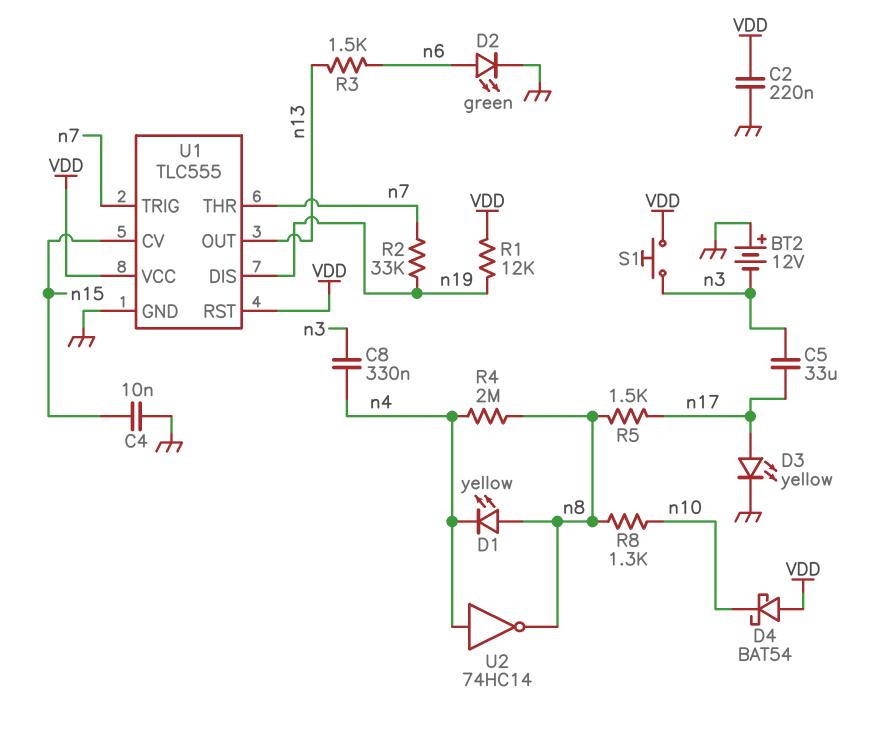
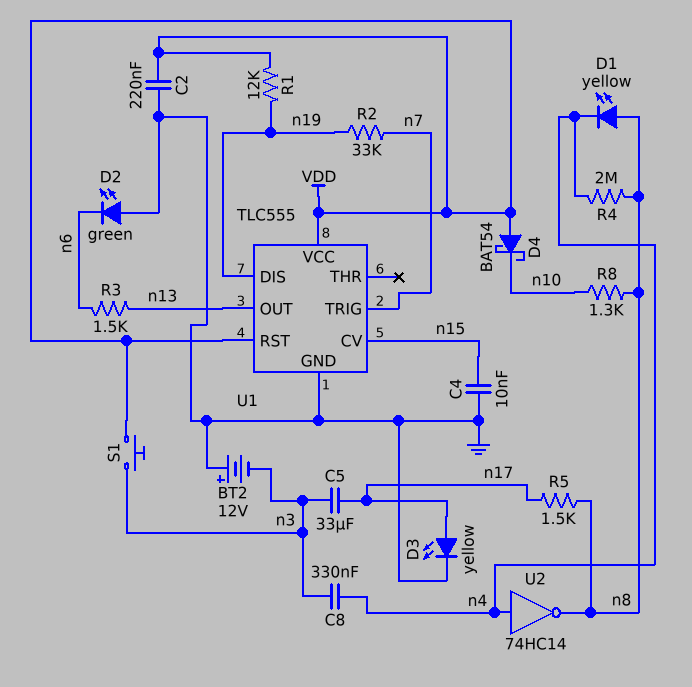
D2: LED green (A n6, K GND) -> LED green (A GND, K n6)
U1 pin THR: n7 -> none

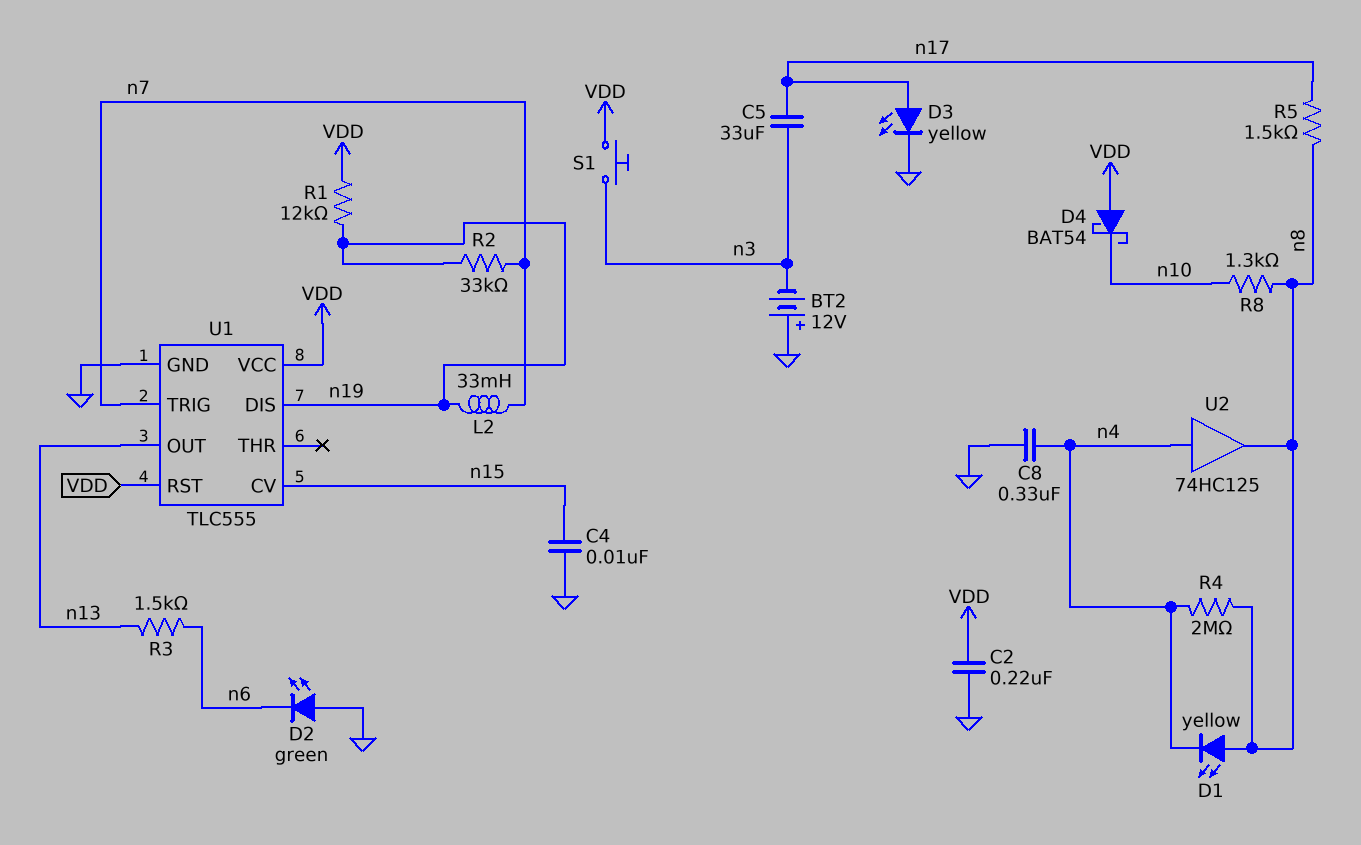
C8: 330nF (n3, n4) -> 330nF (GND, n4)
L2: none -> 33mH (n7, n19)
U2: NOT 74HC14 (in n4, out n8) -> buffer 74HC125 (in n4, out n8)

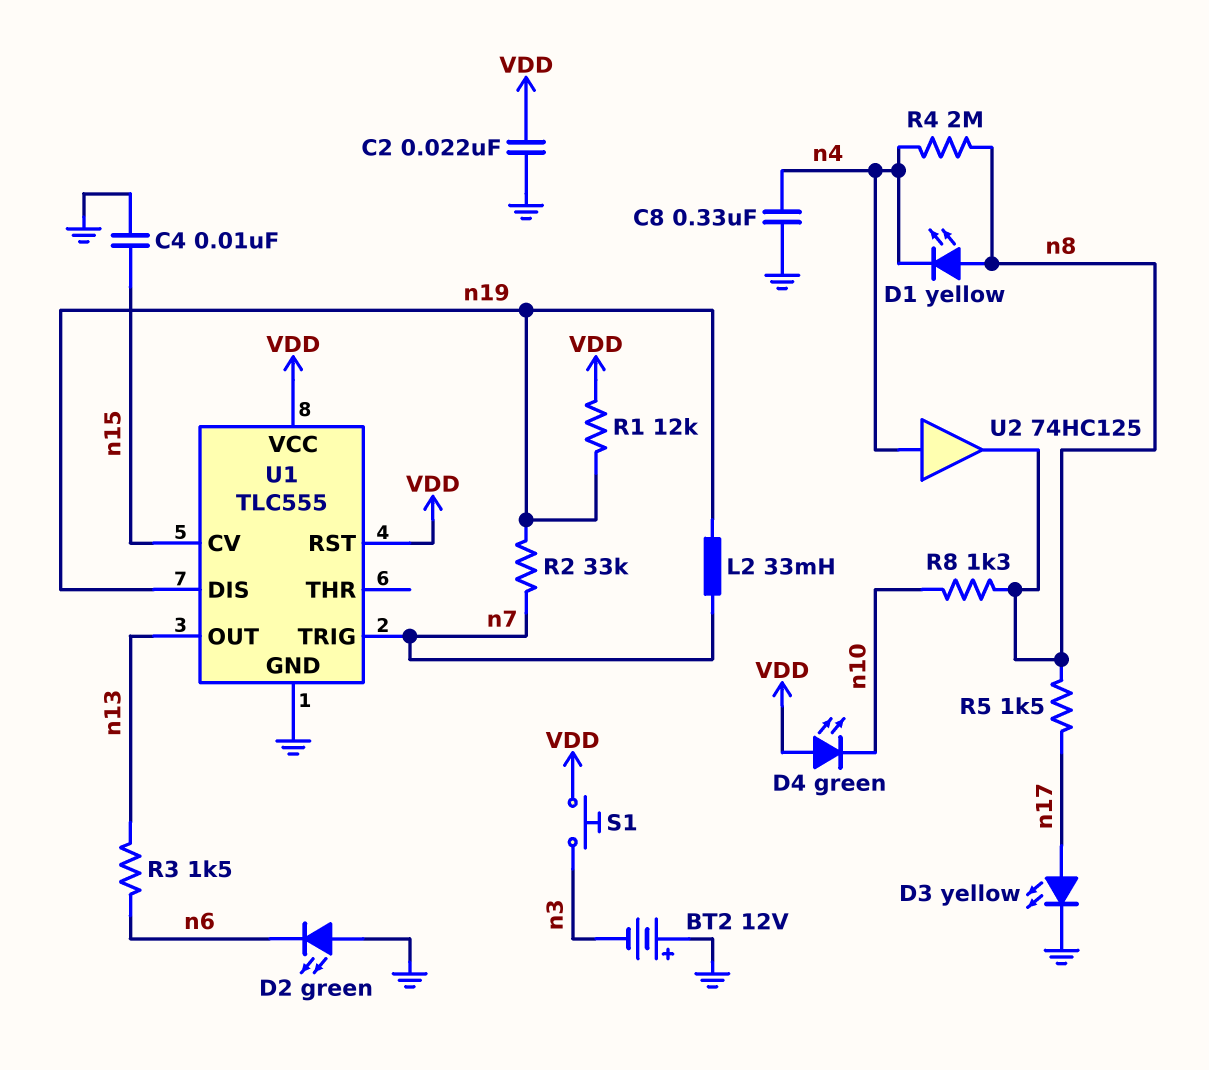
C2: 220nF (GND, VDD) -> 22nF (GND, VDD)
C5: 33uF (n3, n17) -> none
D4: schottky BAT54 (A VDD, K n10) -> LED green (A VDD, K n10)

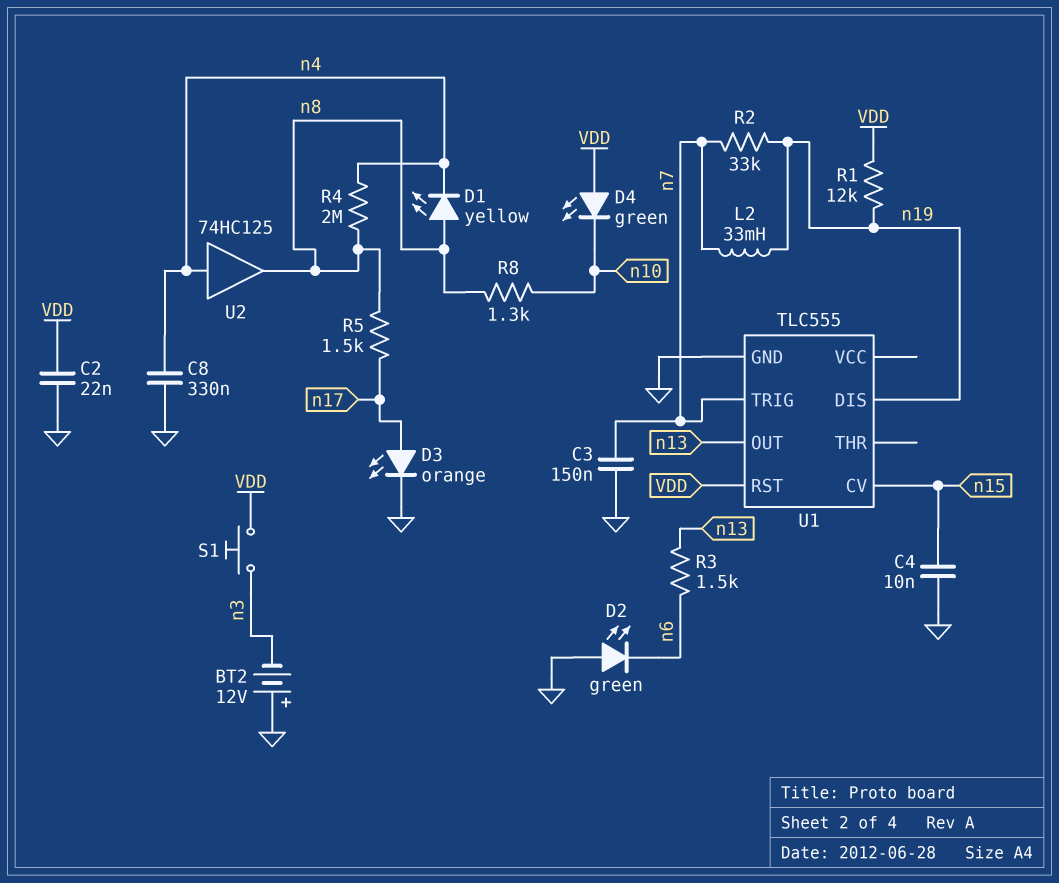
C3: none -> 150nF (GND, n7)
D3: LED yellow (A n17, K GND) -> LED orange (A n17, K GND)
U1 pin VCC: VDD -> none

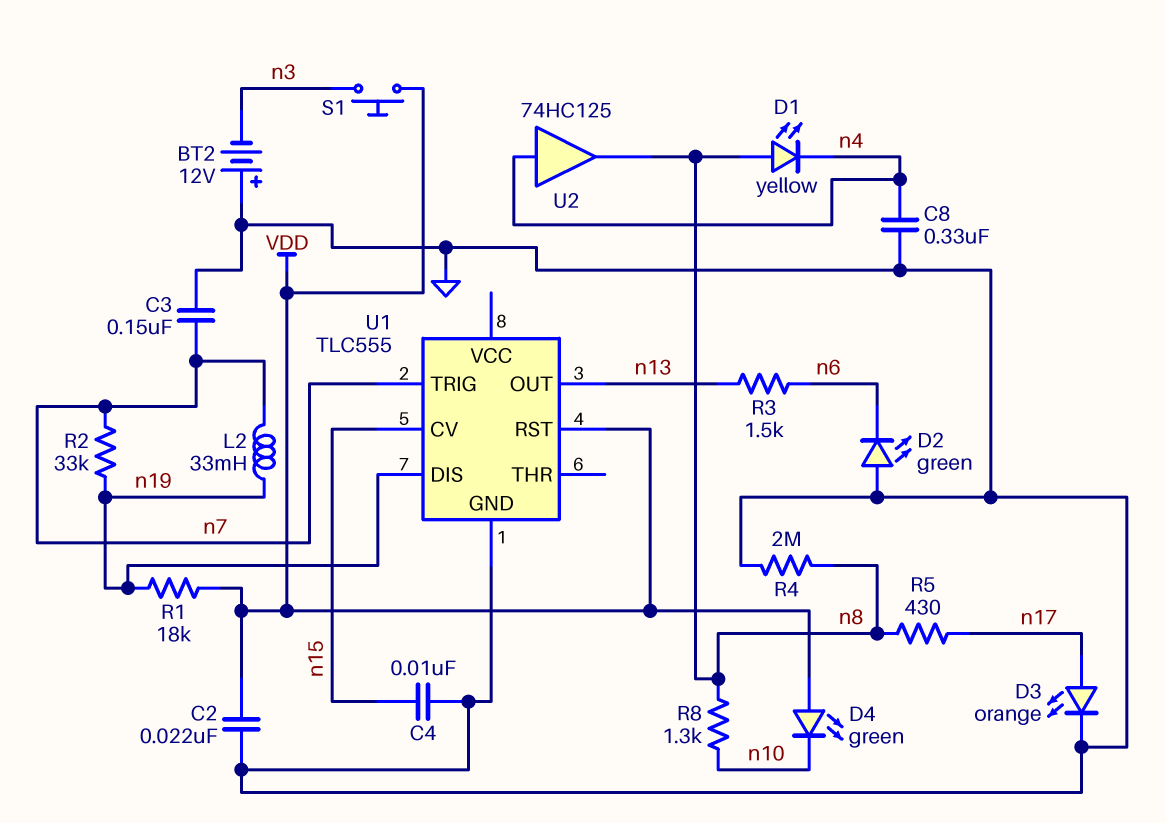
R1: 12k (VDD, n19) -> 18k (VDD, n19)
R4: 2M (n4, n8) -> 2M (GND, n8)
R5: 1.5k (n8, n17) -> 430 (n8, n17)

